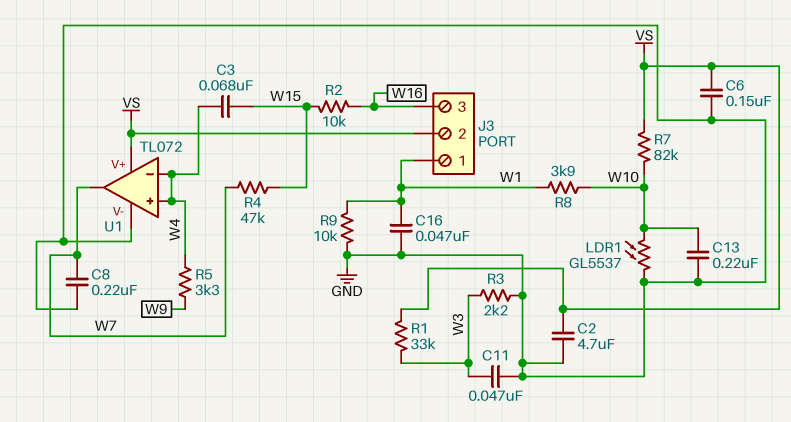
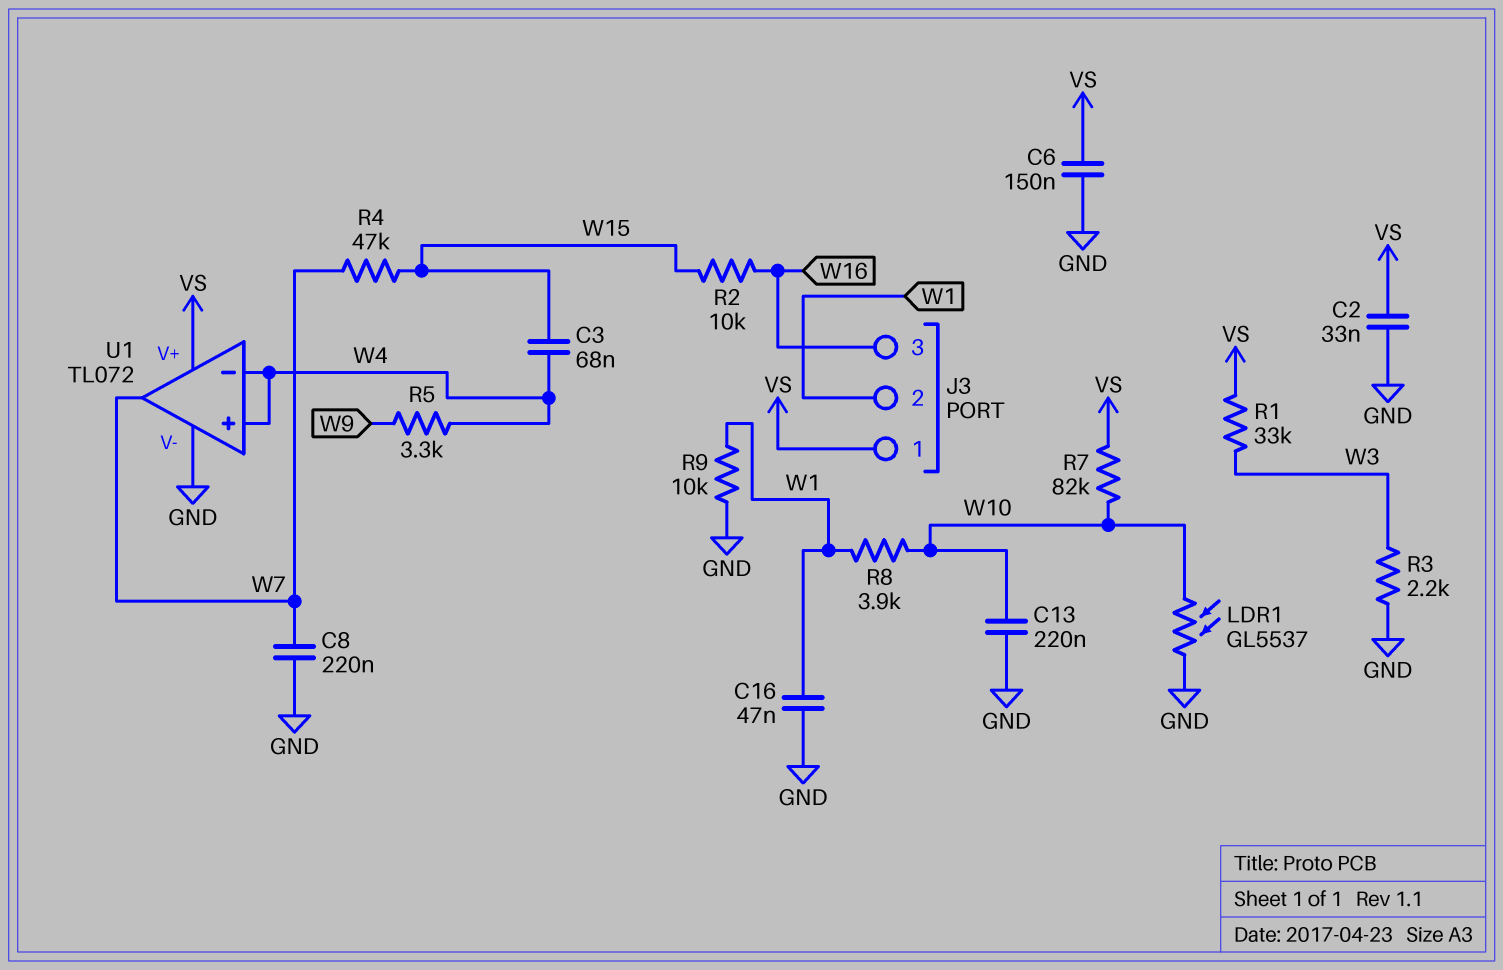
C2: 4.7uF (GND, VS) -> 33nF (GND, VS)
C11: 47nF (GND, W3) -> none
J3 pin 1: W1 -> VS
J3 pin 2: VS -> W1

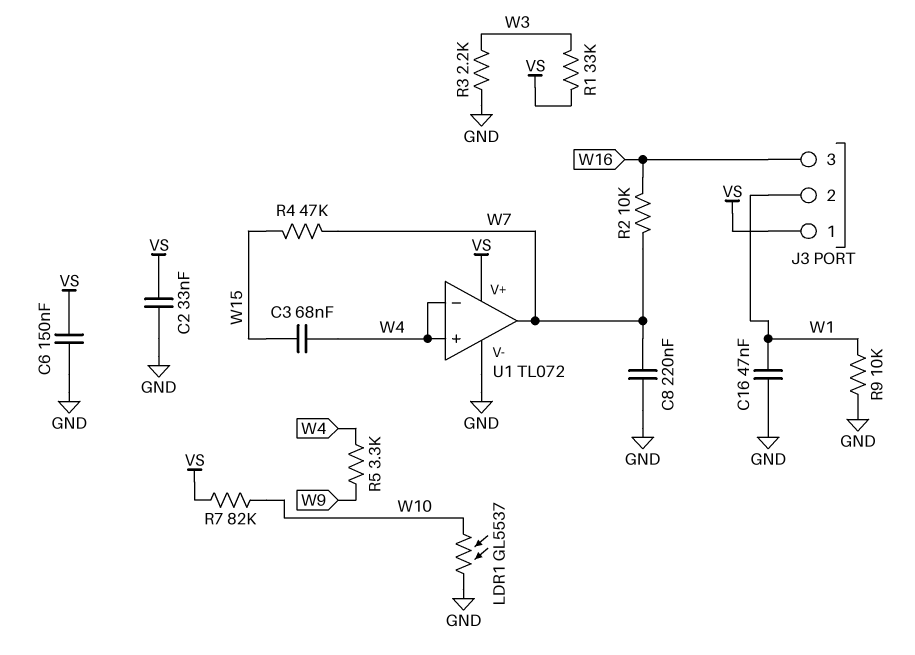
C13: 220nF (GND, W10) -> none
R2: 10k (W15, W16) -> 10k (W7, W16)
R8: 3.9k (W1, W10) -> none

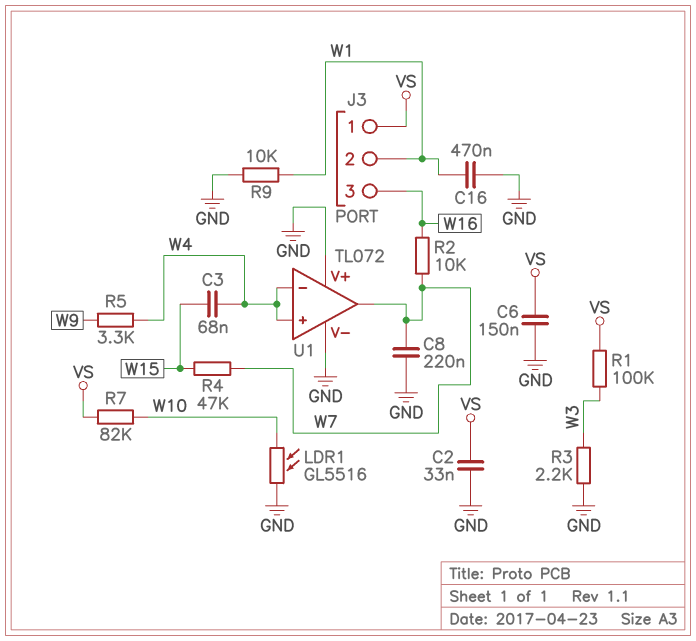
C16: 47nF (GND, W1) -> 470nF (GND, W1)
LDR1: GL5537 (GND, W10) -> GL5516 (GND, W10)
R1: 33k (VS, W3) -> 100k (VS, W3)
U1 pin V+: VS -> GND

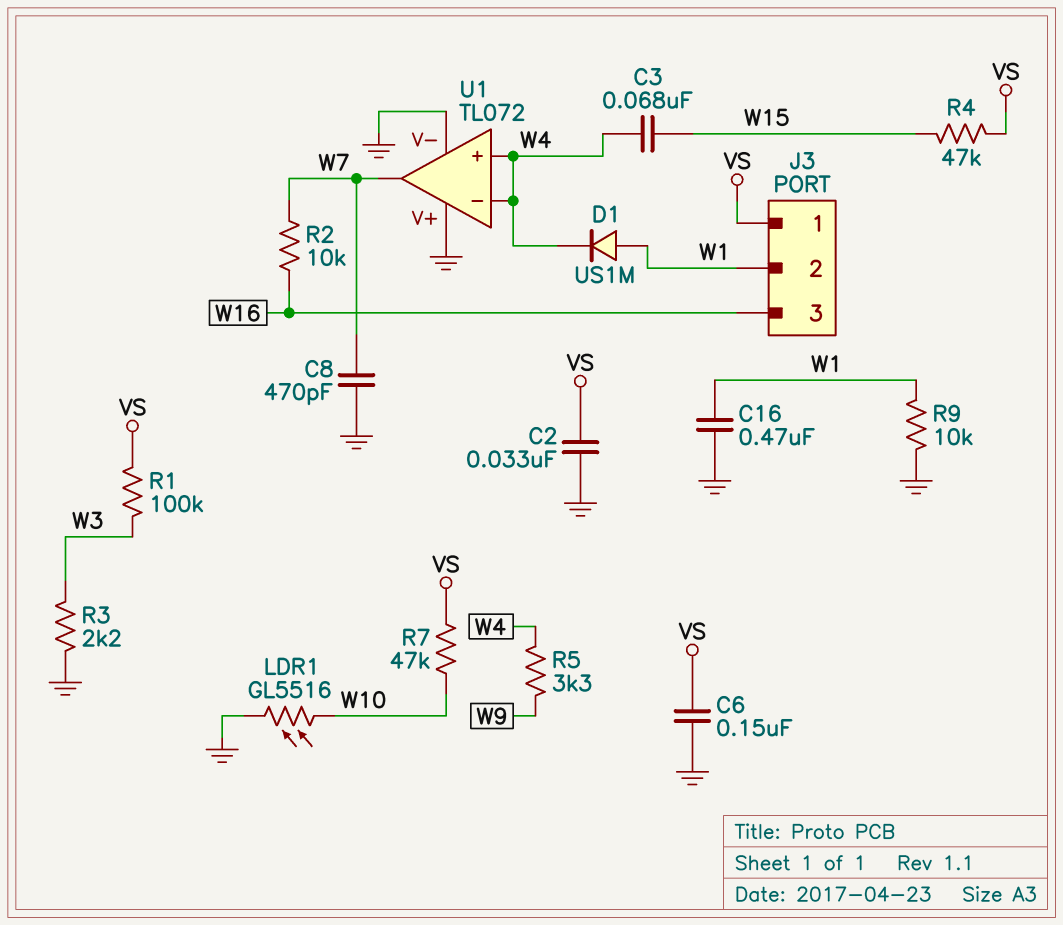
C8: 220nF (GND, W7) -> 470pF (GND, W7)
D1: none -> diode US1M (A W1, K W4)
R4: 47k (W7, W15) -> 47k (VS, W15)
R7: 82k (VS, W10) -> 47k (VS, W10)

